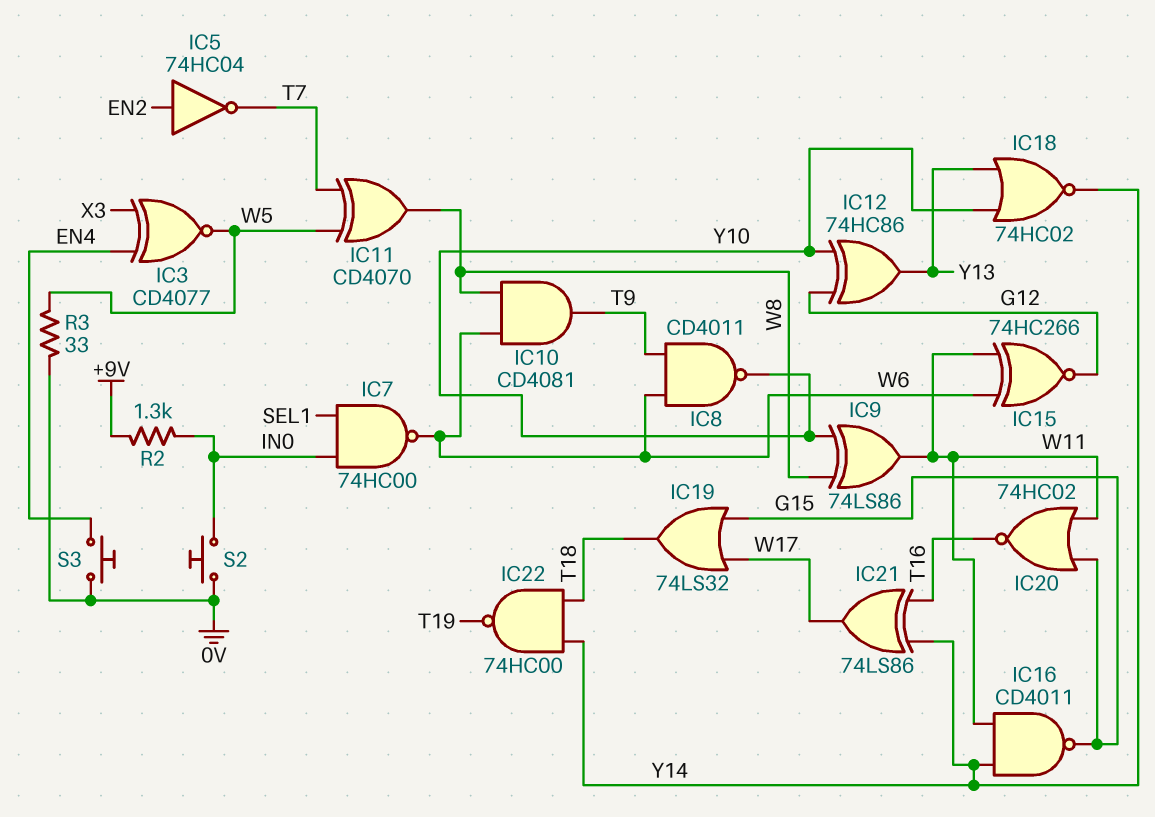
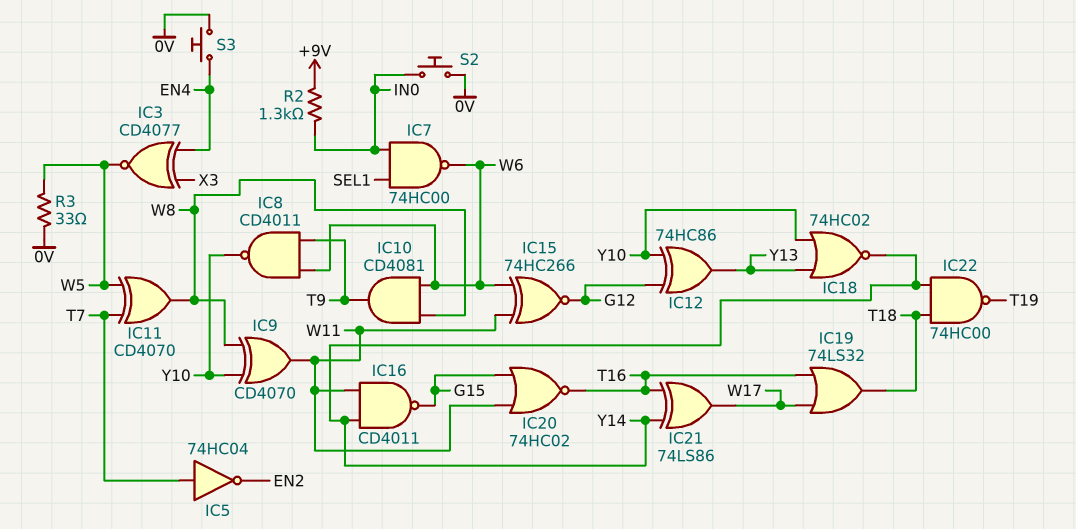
IC5: NOT 74HC04 (in EN2, out T7) -> NOT 74HC04 (in T7, out EN2)
IC9: XOR 74LS86 (in W8, in Y10, out W11) -> XOR CD4070 (in W8, in Y10, out W11)
IC19: OR 74LS32 (in G15, in W17, out T18) -> OR 74LS32 (in T16, in W17, out T18)

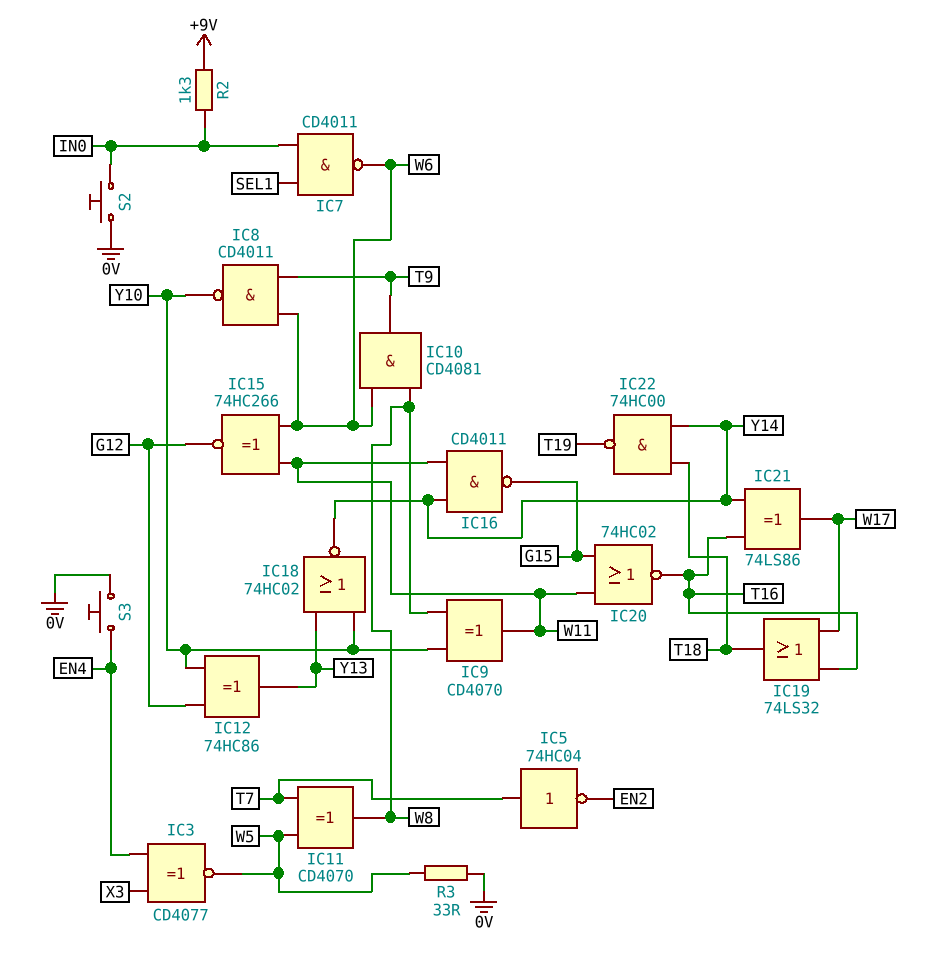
IC7: NAND 74HC00 (in IN0, in SEL1, out W6) -> NAND CD4011 (in IN0, in SEL1, out W6)

